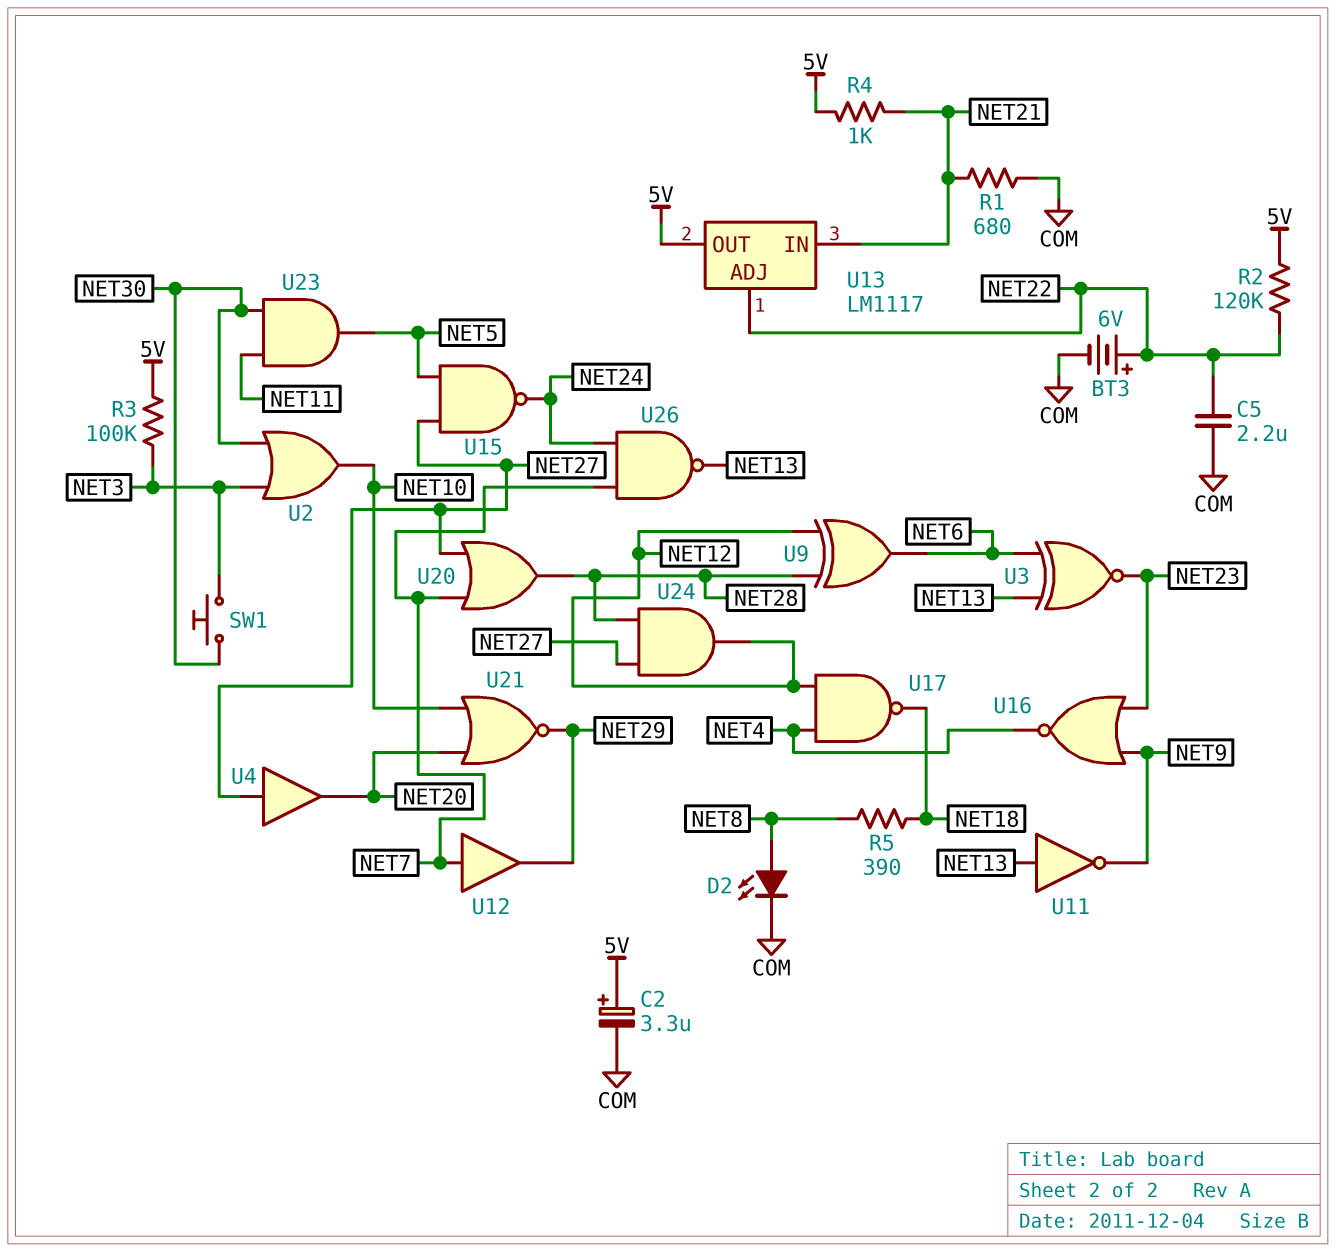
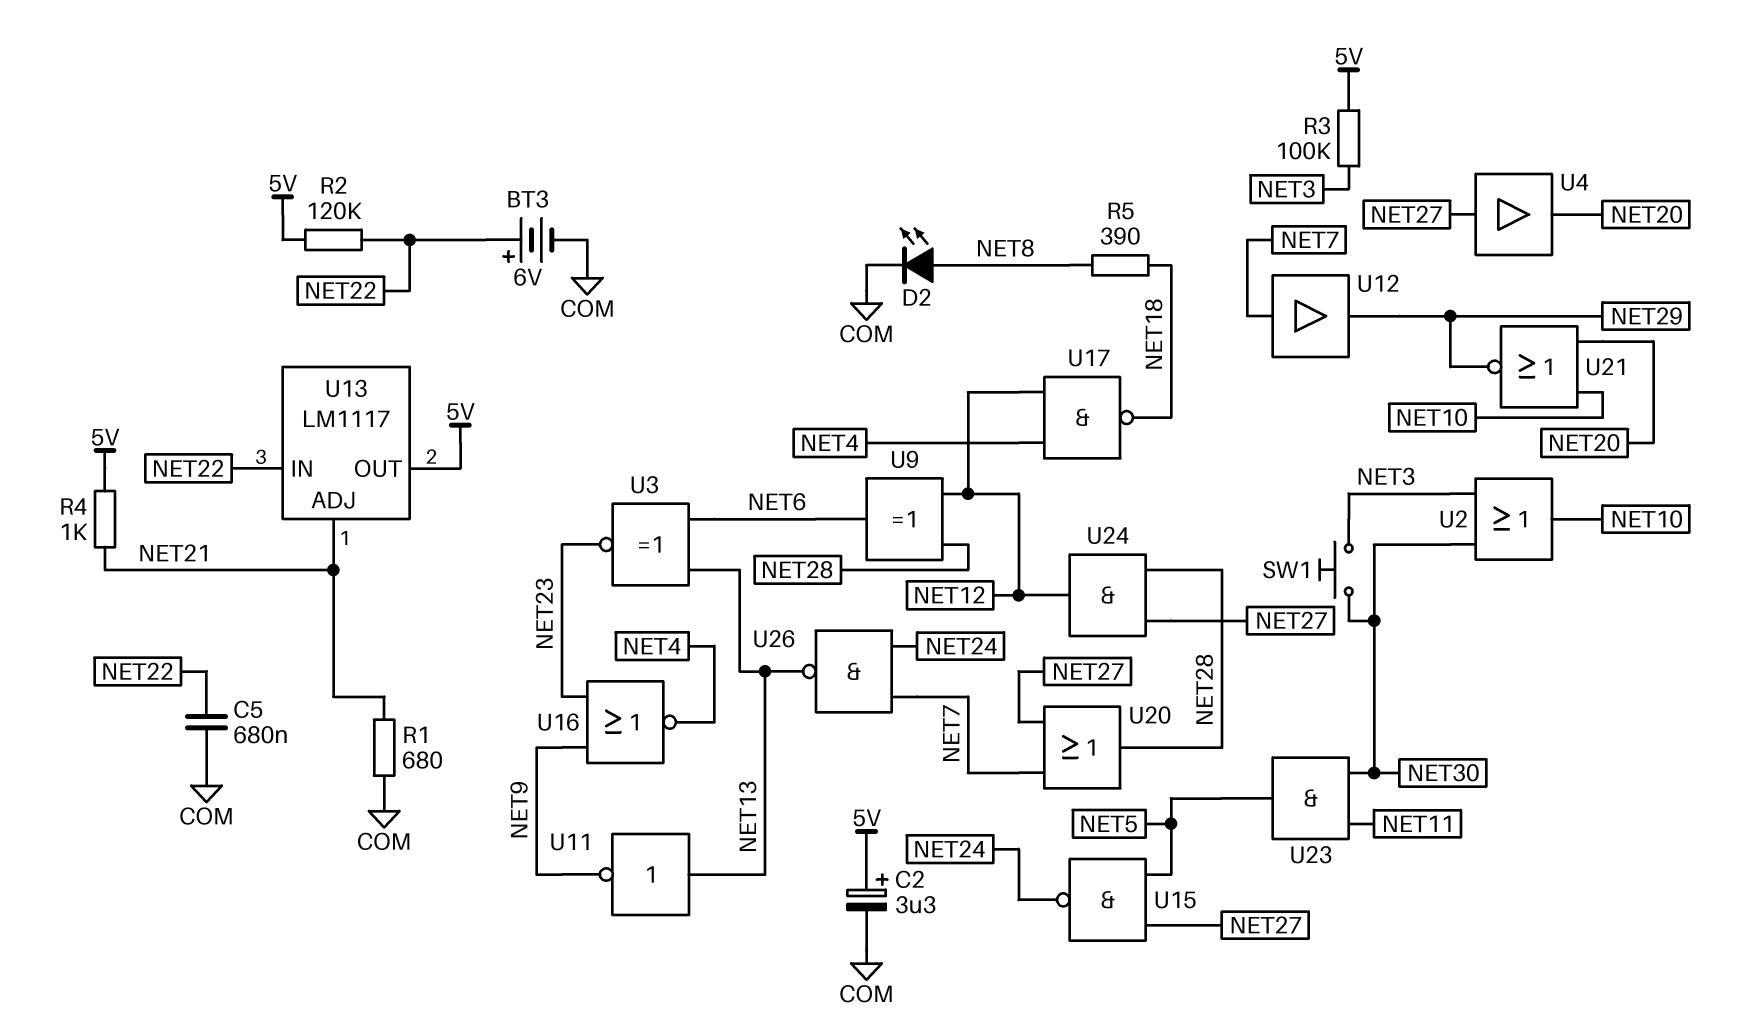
C5: 2.2uF (COM, NET22) -> 680nF (COM, NET22)
U13 pin ADJ: NET22 -> NET21
U13 pin IN: NET21 -> NET22

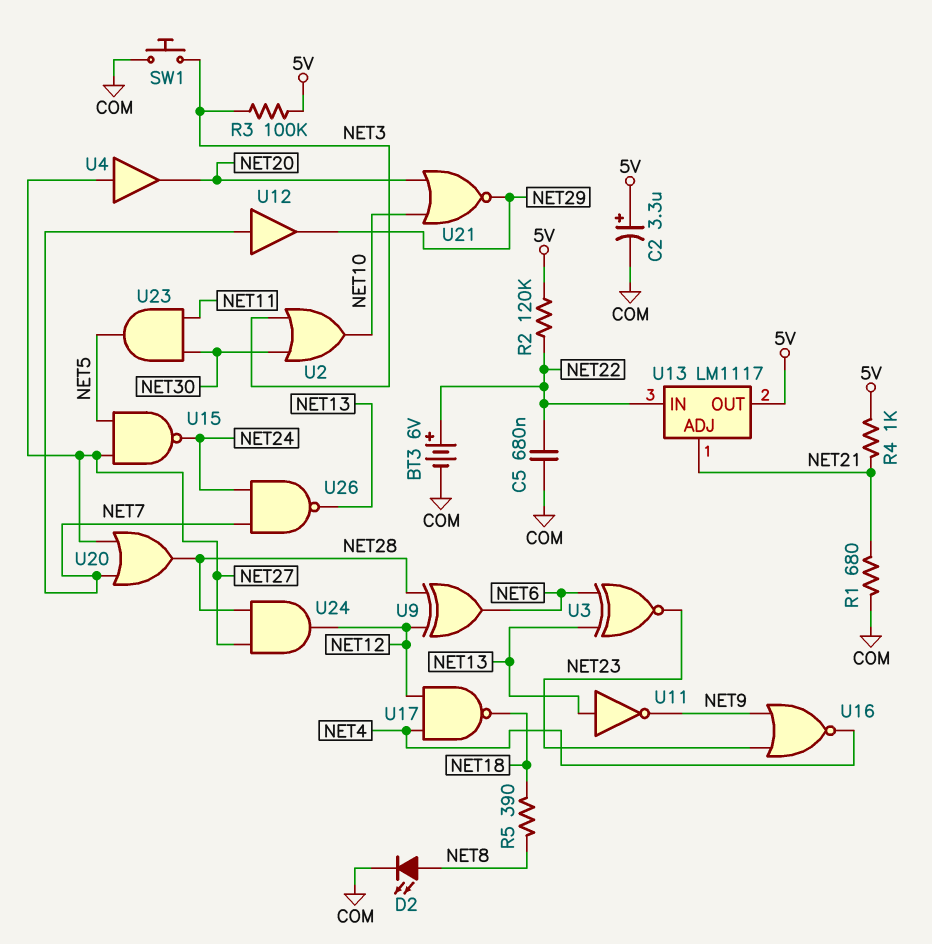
SW1: button (NET3, NET30) -> button (COM, NET3)

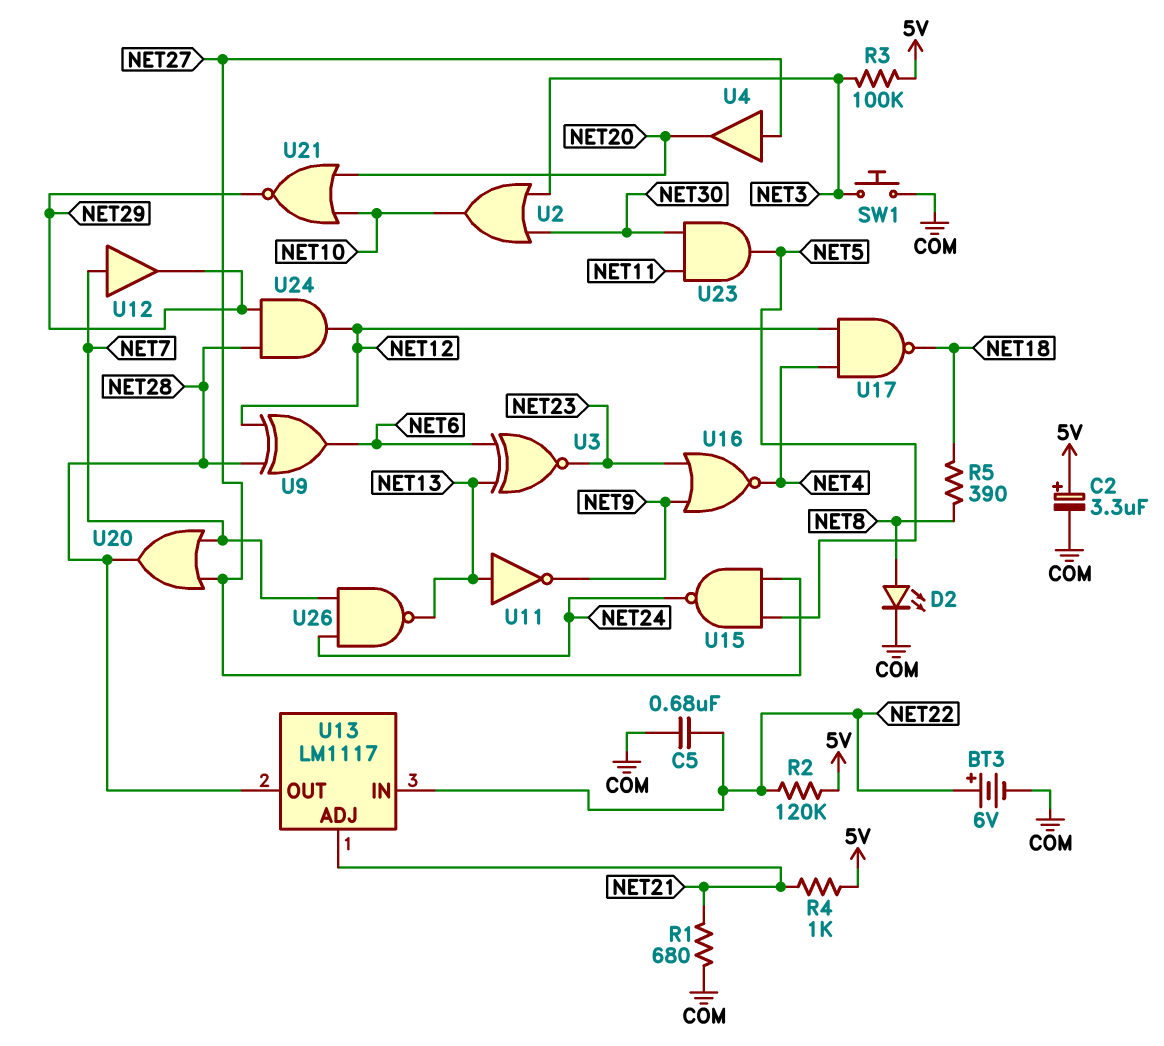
U13 pin OUT: 5V -> NET28
U24: AND (in NET27, in NET28, out NET12) -> AND (in NET28, in NET29, out NET12)

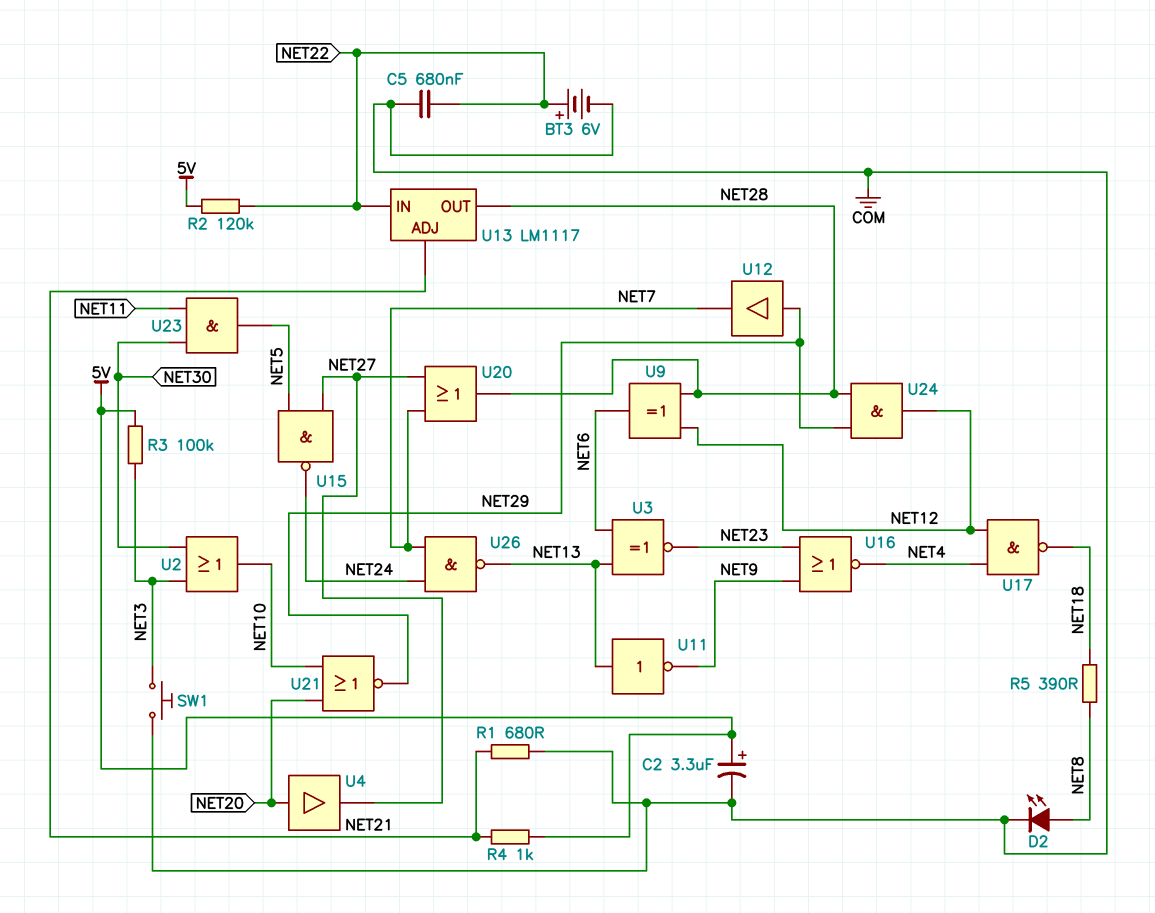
U4: buffer (in NET27, out NET20) -> buffer (in NET20, out NET27)
U12: buffer (in NET7, out NET29) -> buffer (in NET29, out NET7)

